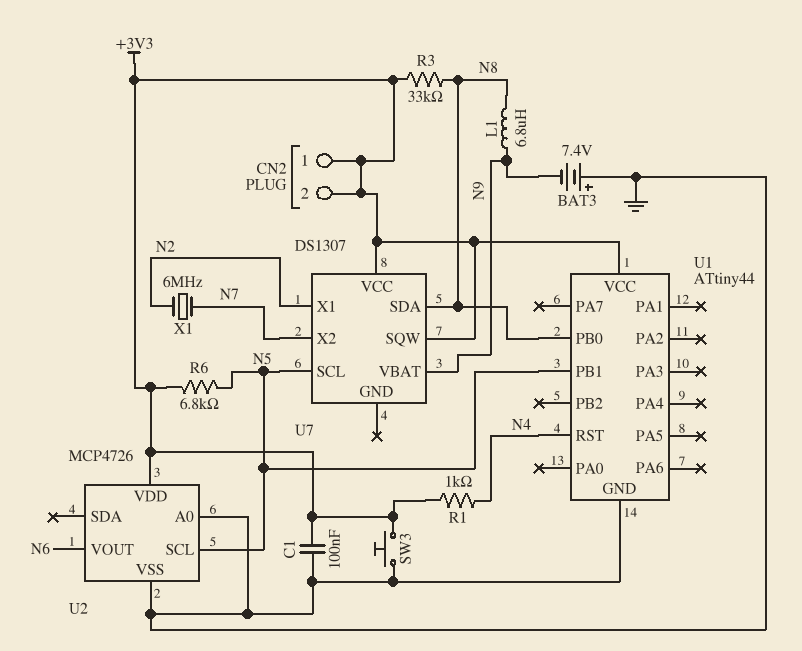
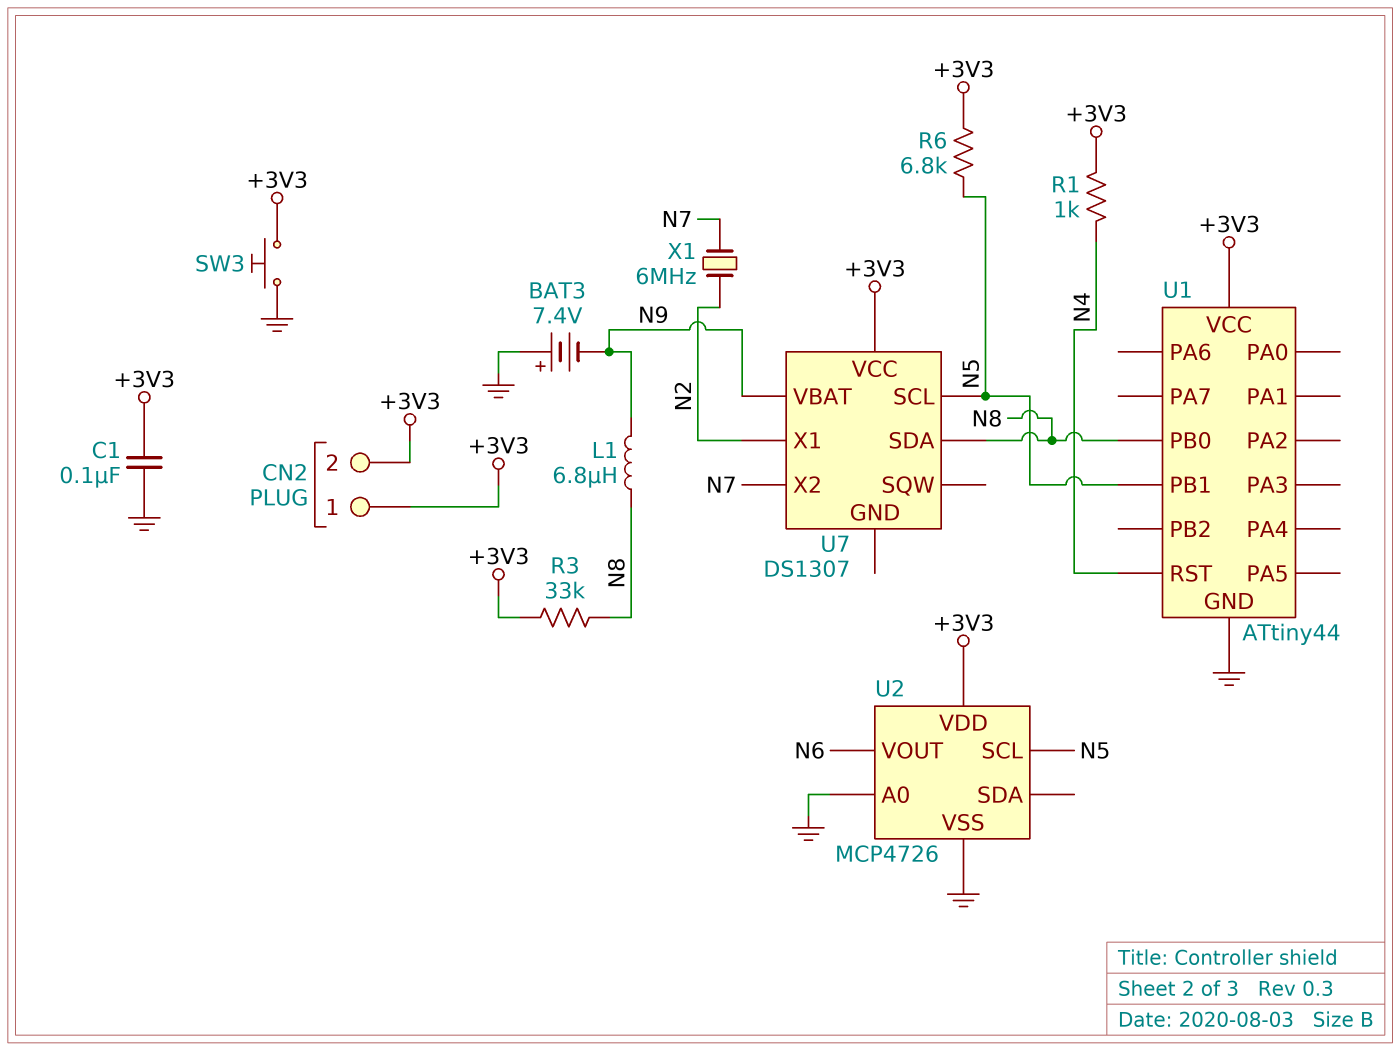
U7 pin SQW: +3V3 -> none

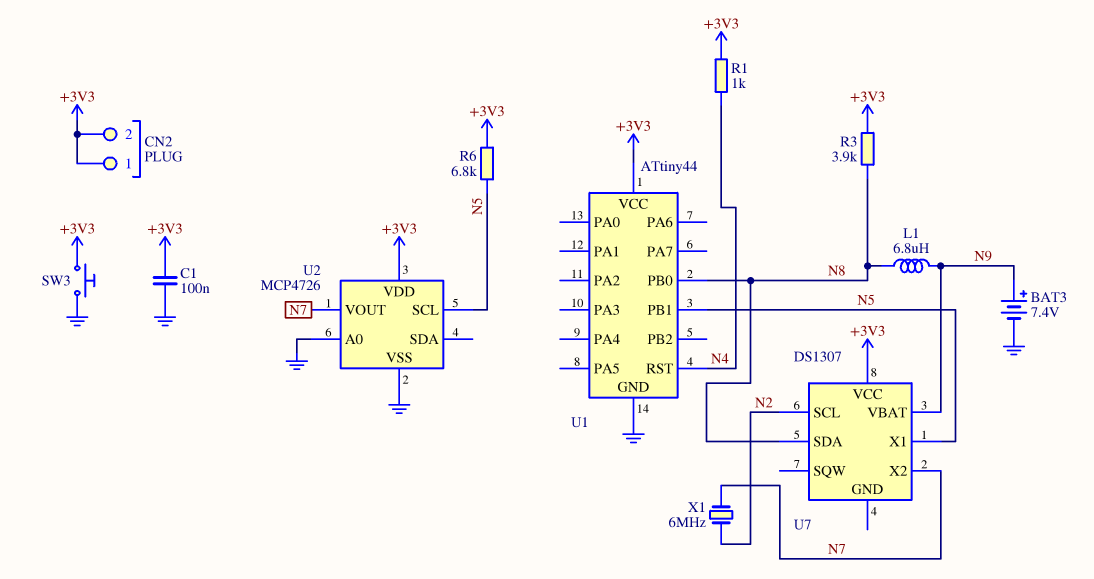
BAT3: 7.4V (plus GND, minus N9) -> 7.4V (plus N9, minus GND)
R3: 33k (+3V3, N8) -> 3.9k (+3V3, N8)
U2 pin VOUT: N6 -> N7
U7 pin SCL: N5 -> N2
U7 pin X1: N2 -> N5

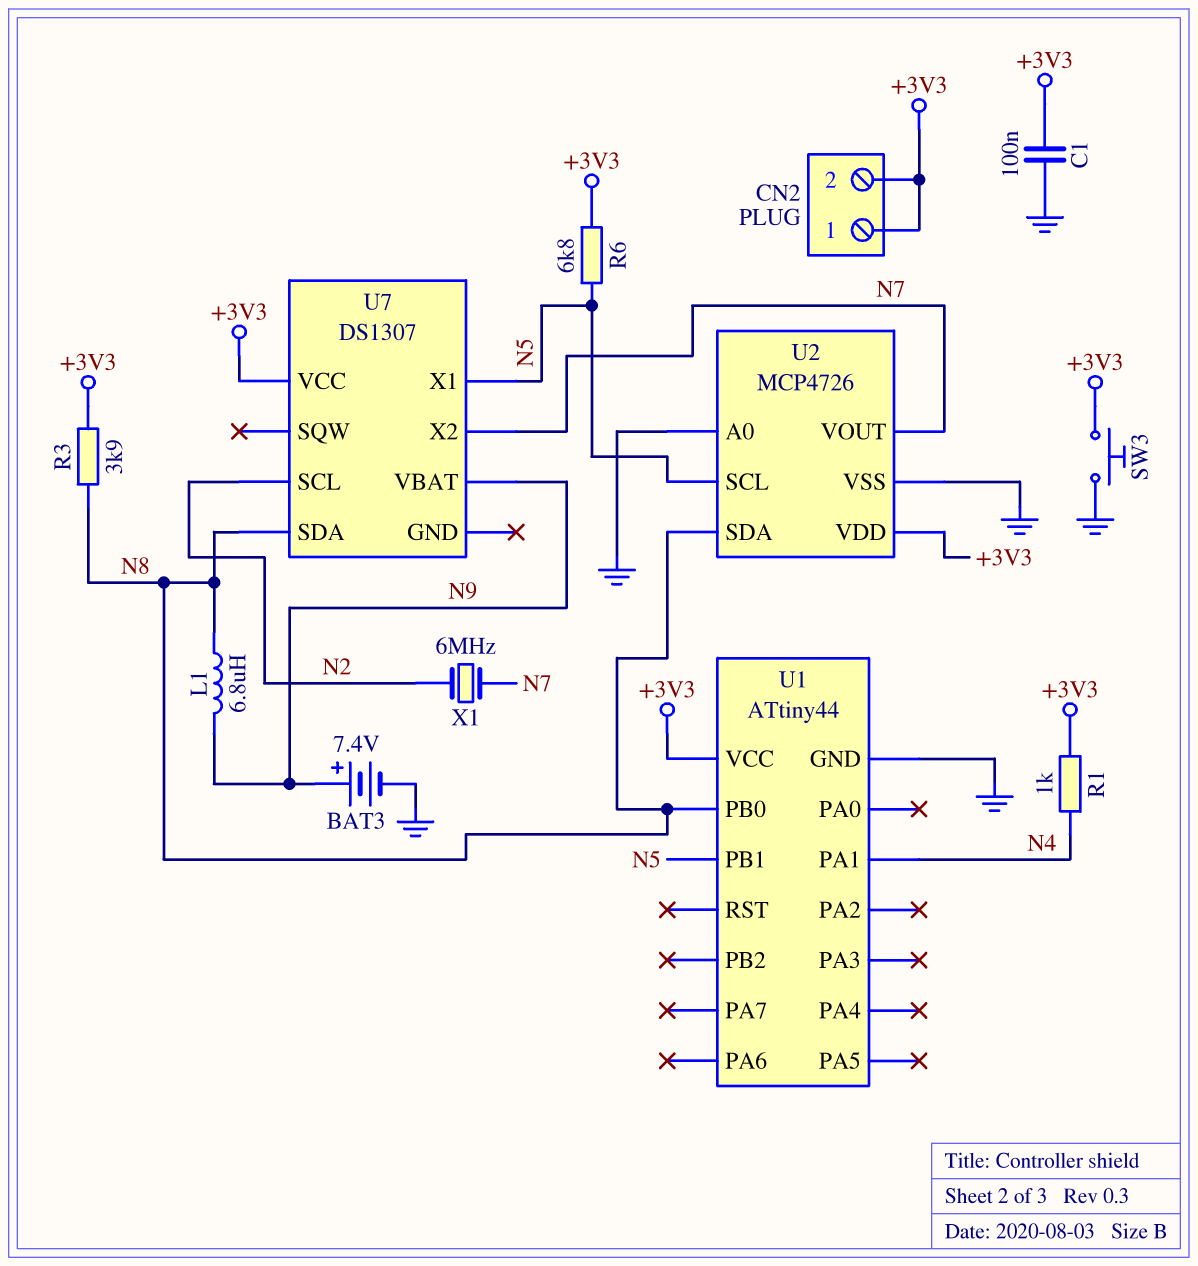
U1 pin PA1: none -> N4
U1 pin RST: N4 -> none
U2 pin SDA: none -> N8

